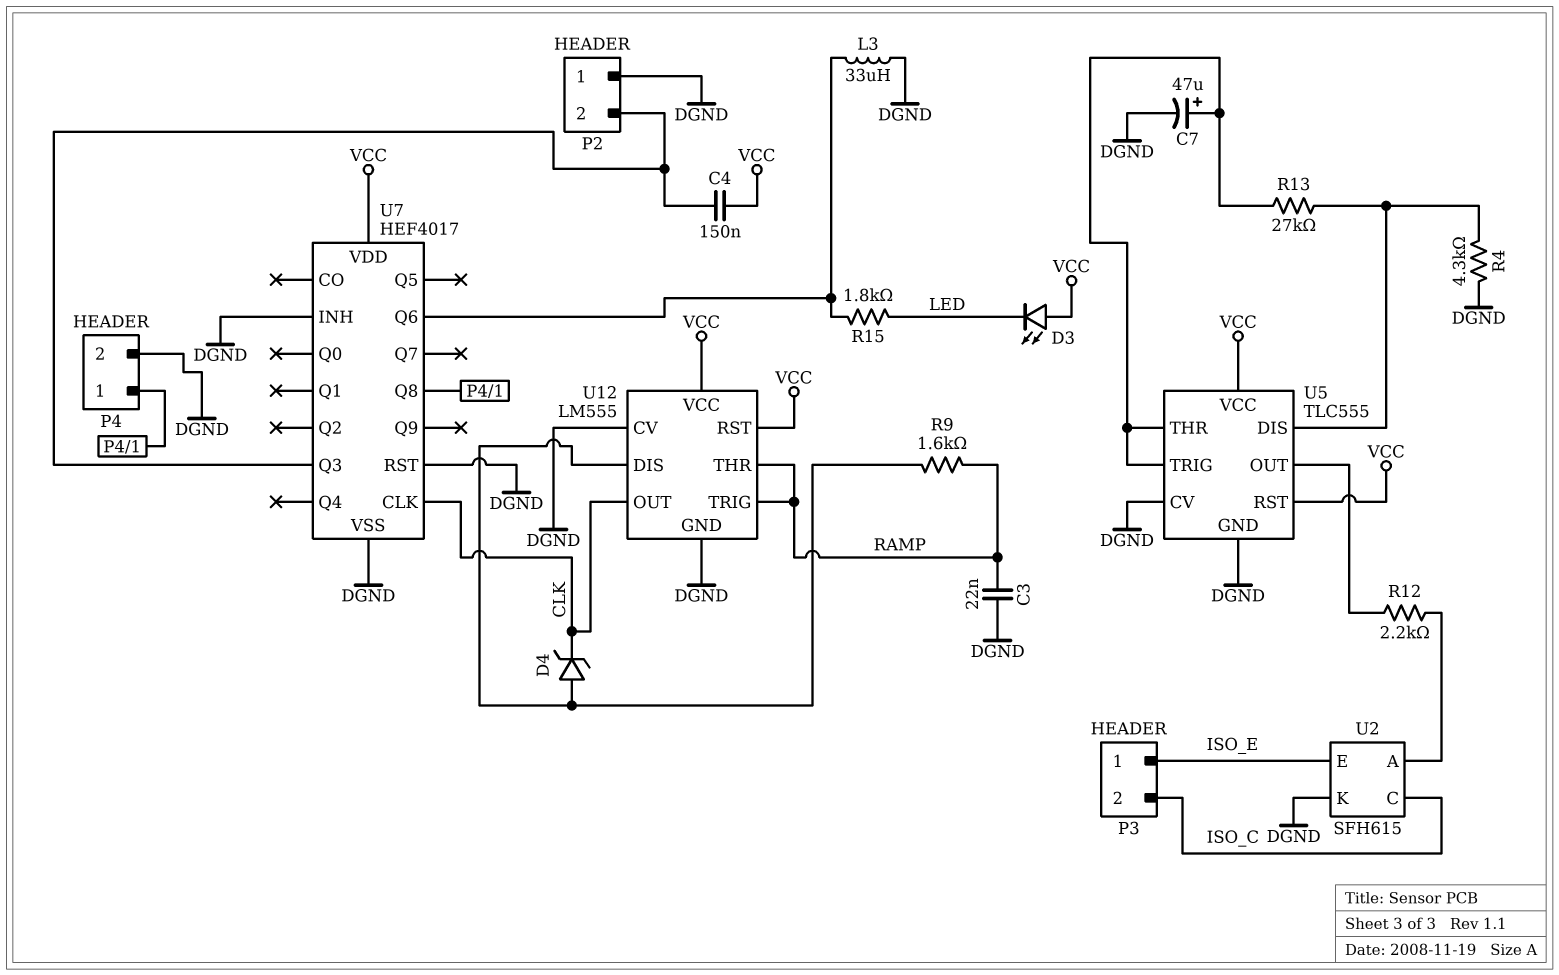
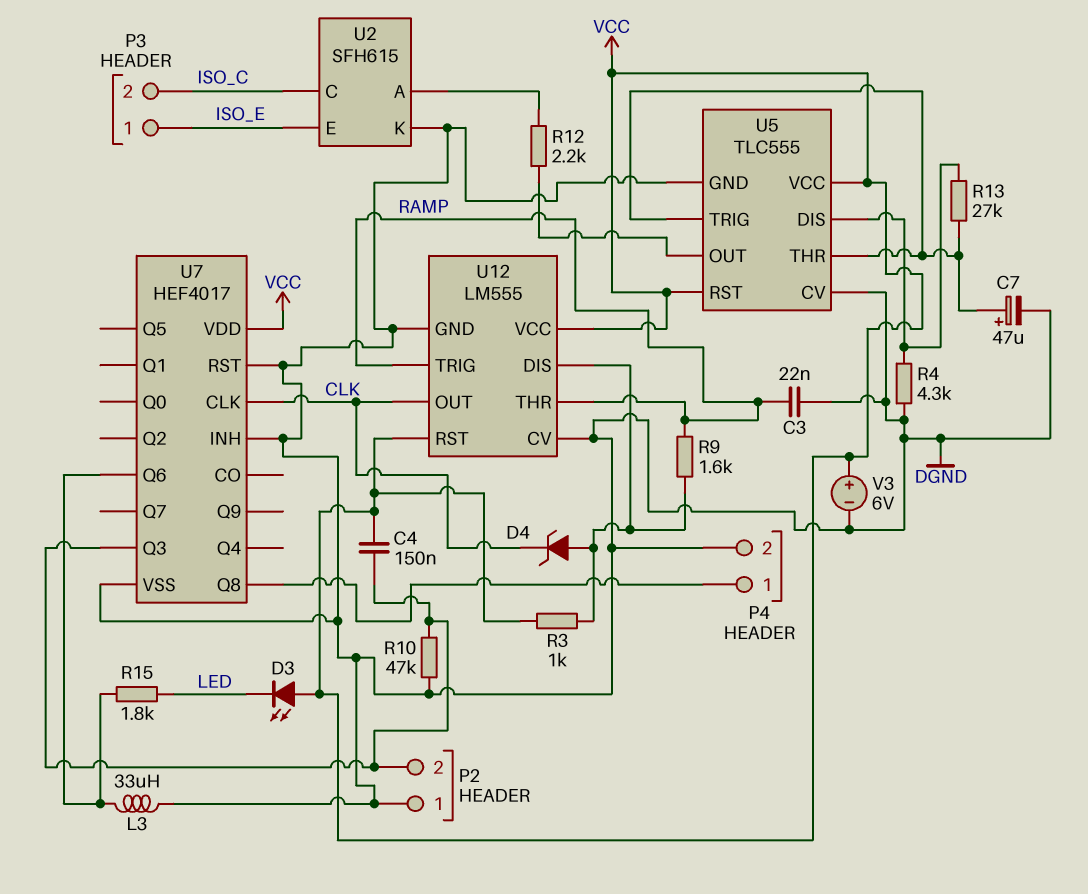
R3: none -> 1k (U12/DIS, VCC)
R10: none -> 47k (DGND, P2/2)
V3: none -> 6V (plus VCC, minus DGND)

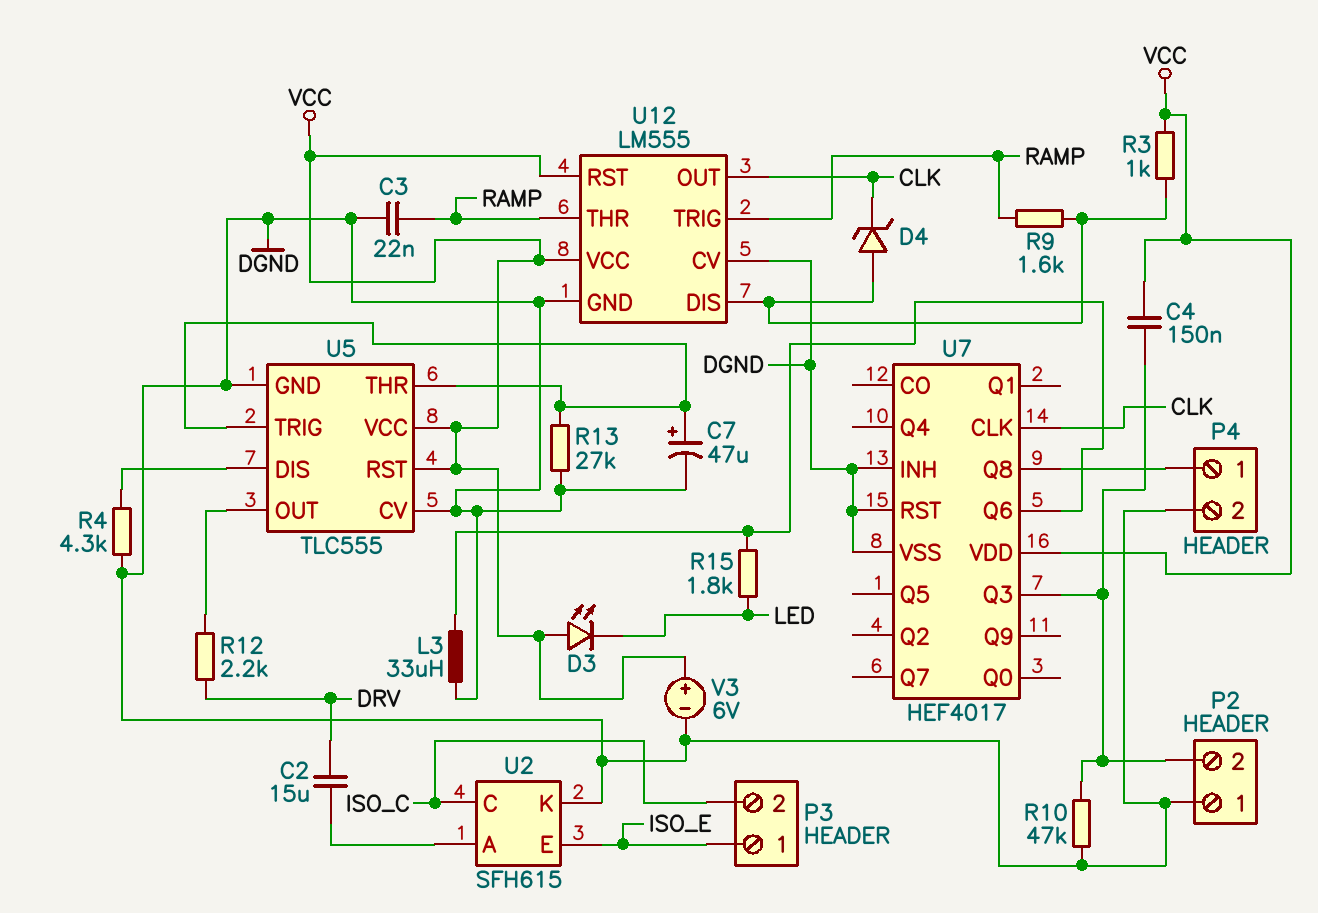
C2: none -> 15uF (DRV, U2/A)
R12: 2.2k (U2/A, U5/OUT) -> 2.2k (DRV, U5/OUT)
R13: 27k (U5/DIS, U5/THR) -> 27k (DGND, U5/THR)

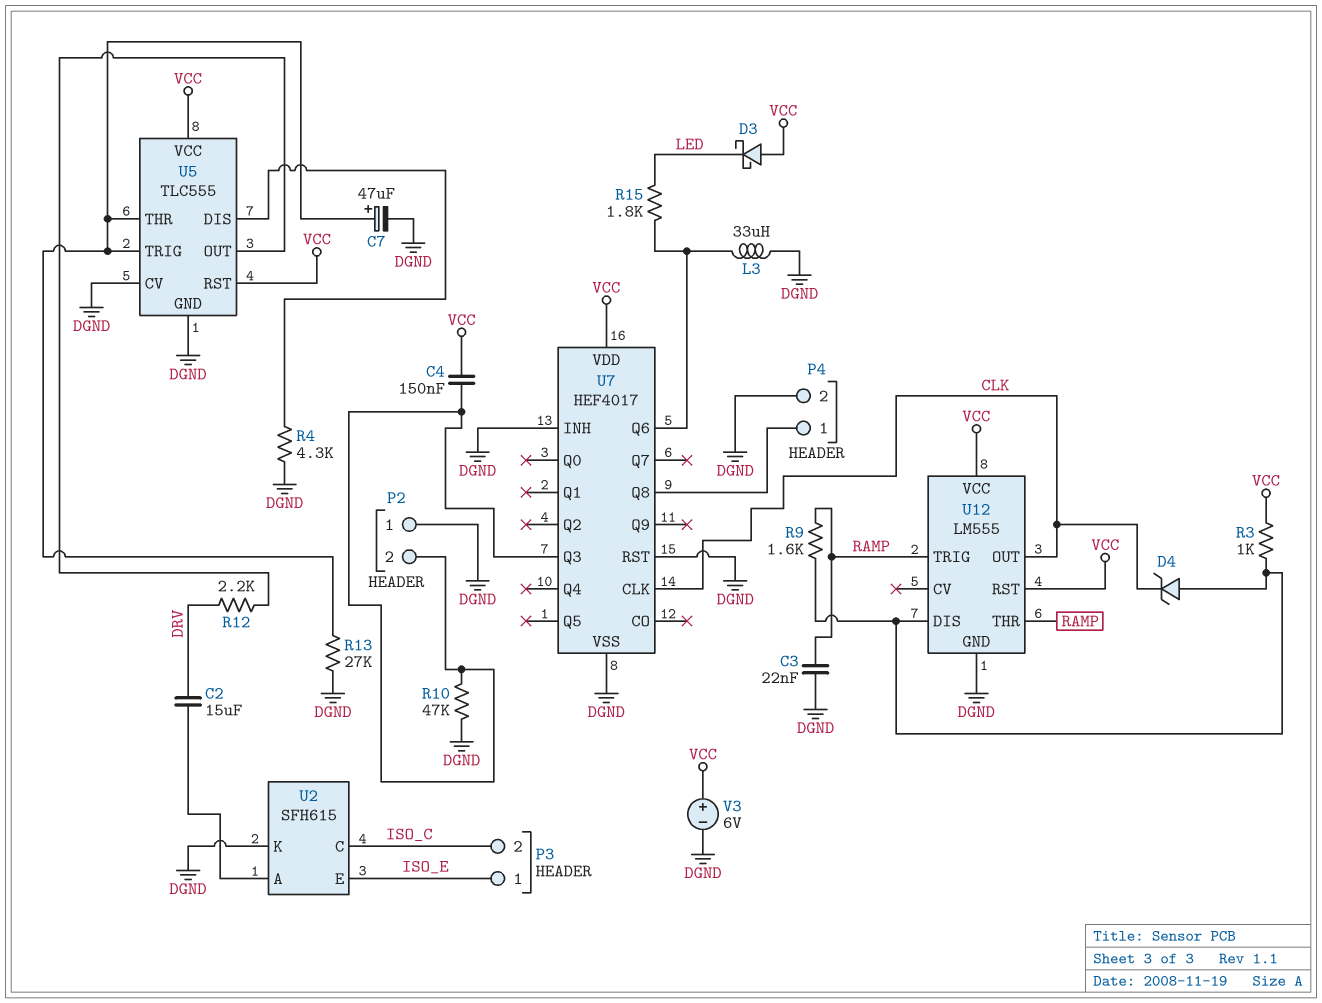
D3: LED (A VCC, K LED) -> schottky (A VCC, K LED)
U12 pin CV: DGND -> none

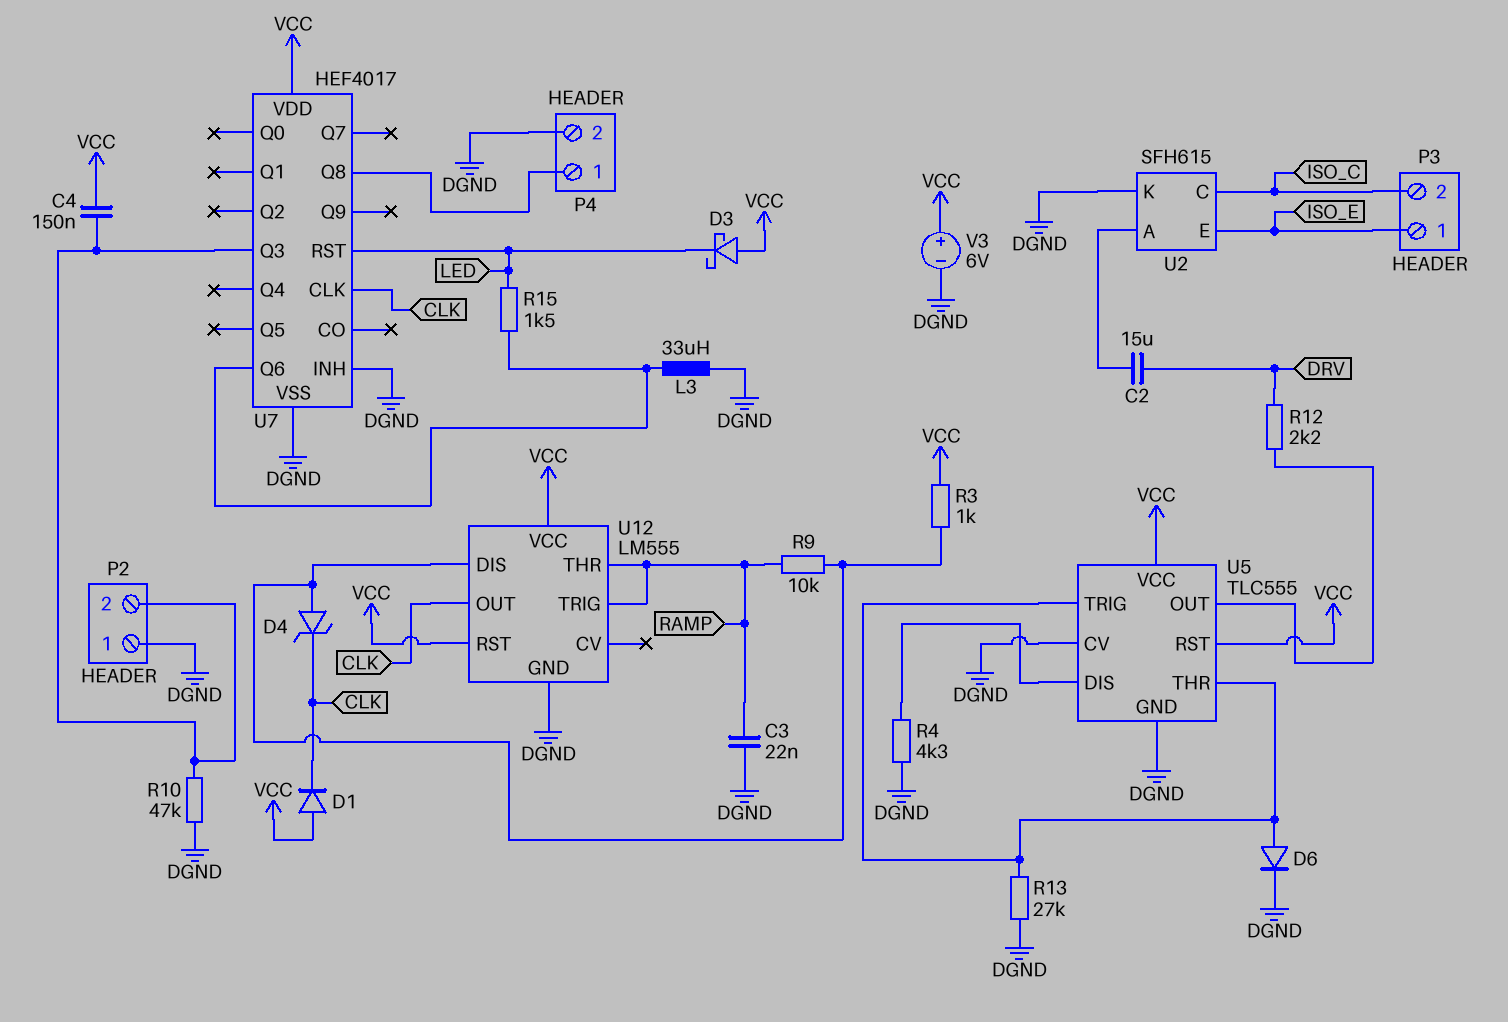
C7: 47uF (plus U5/THR, minus DGND) -> none
D1: none -> diode (A VCC, K CLK)
D6: none -> diode (A U5/THR, K DGND)
R9: 1.6k (RAMP, U12/DIS) -> 10k (RAMP, U12/DIS)
R15: 1.8k (LED, U7/Q6) -> 1.5k (LED, U7/Q6)
U7 pin RST: DGND -> LED

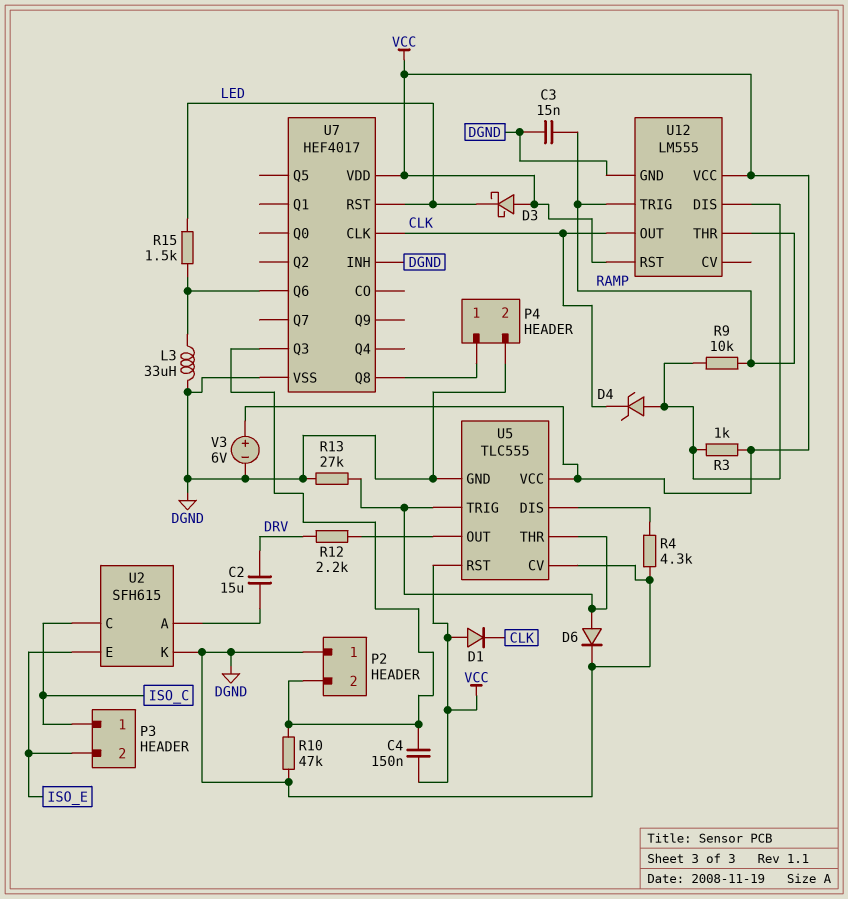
C3: 22nF (DGND, RAMP) -> 15nF (DGND, RAMP)
P3 pin 1: ISO_E -> ISO_C
P3 pin 2: ISO_C -> ISO_E

